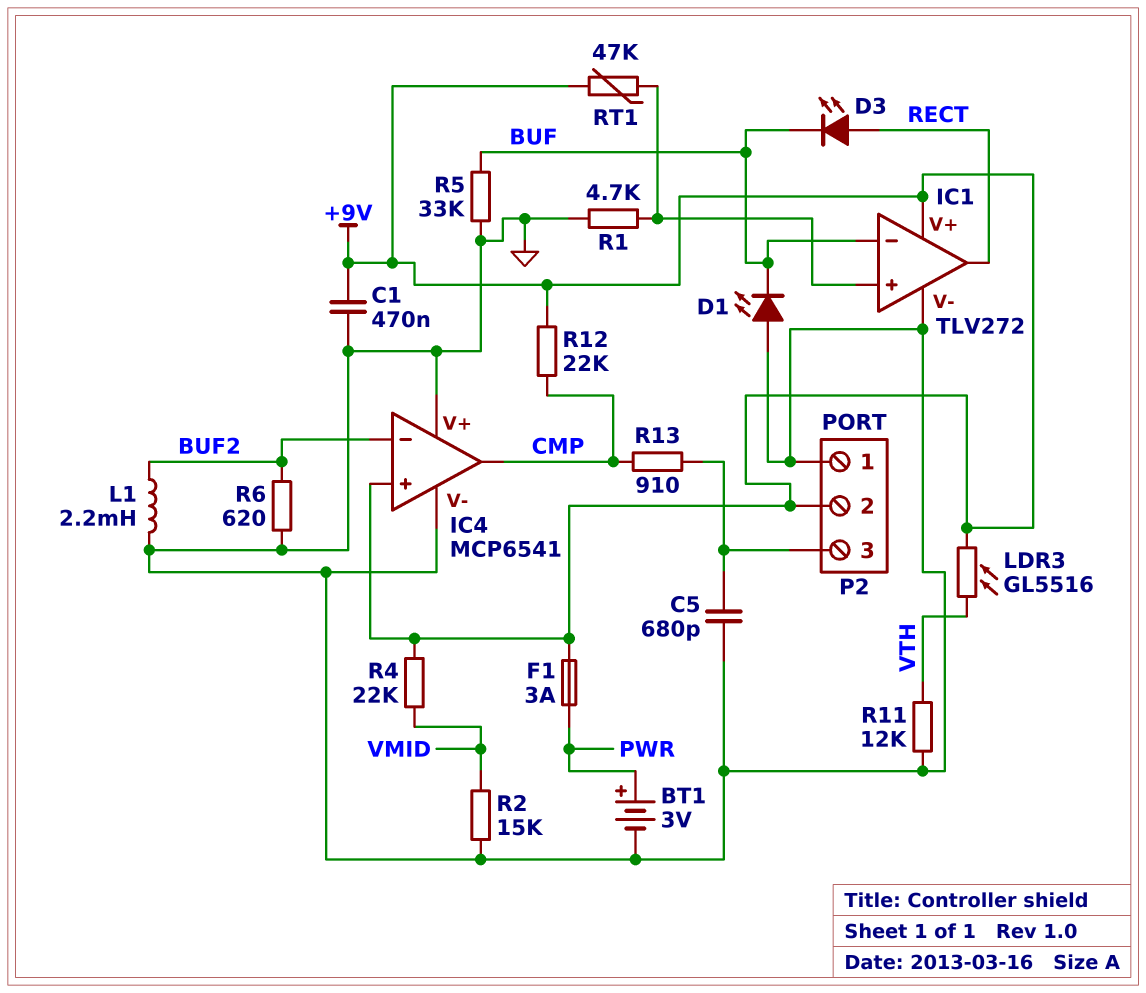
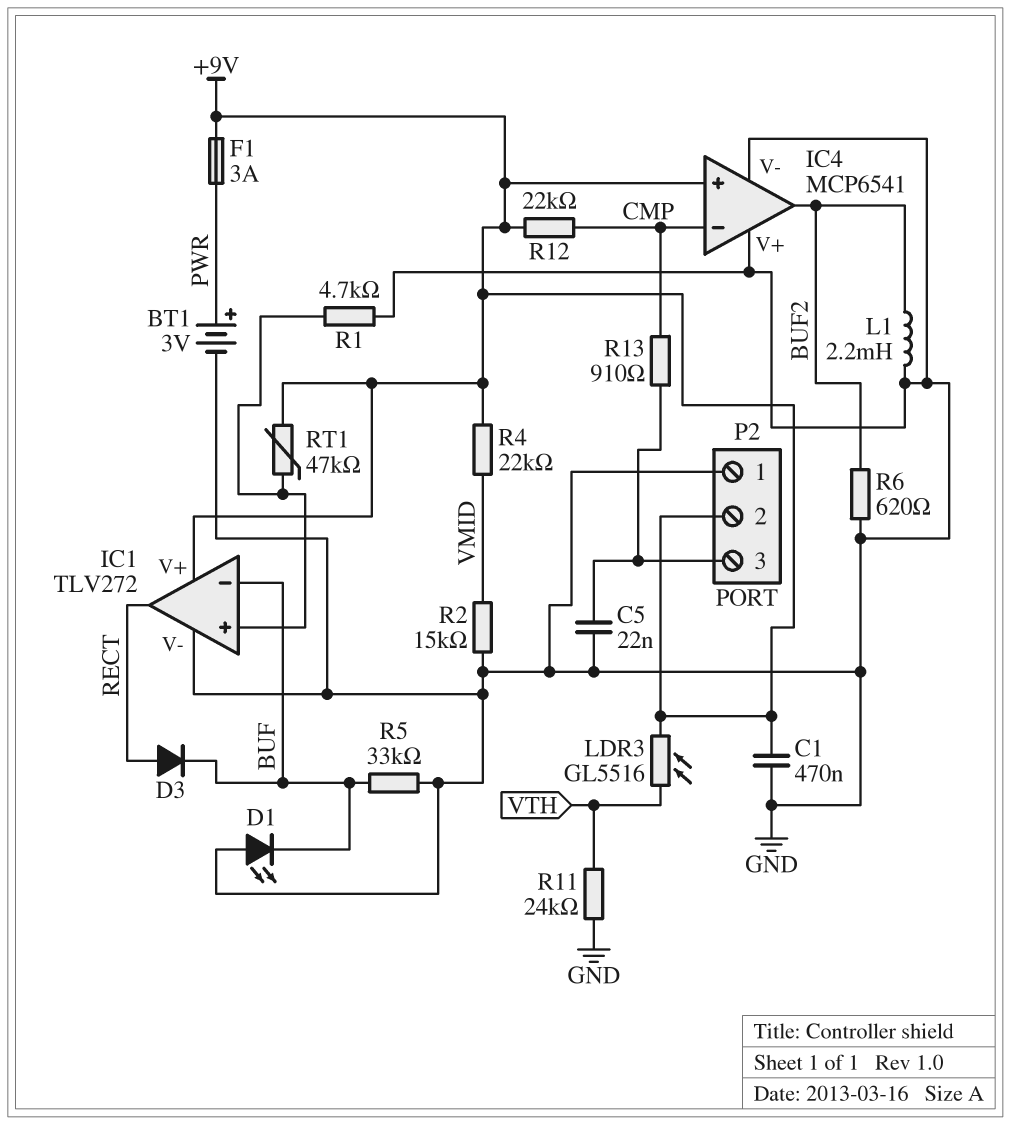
C5: 680pF (GND, P2/3) -> 22nF (GND, P2/3)
D3: LED (A RECT, K BUF) -> diode (A RECT, K BUF)
IC4 pin in-: BUF2 -> CMP
IC4 pin out: CMP -> BUF2
R11: 12k (GND, VTH) -> 24k (GND, VTH)

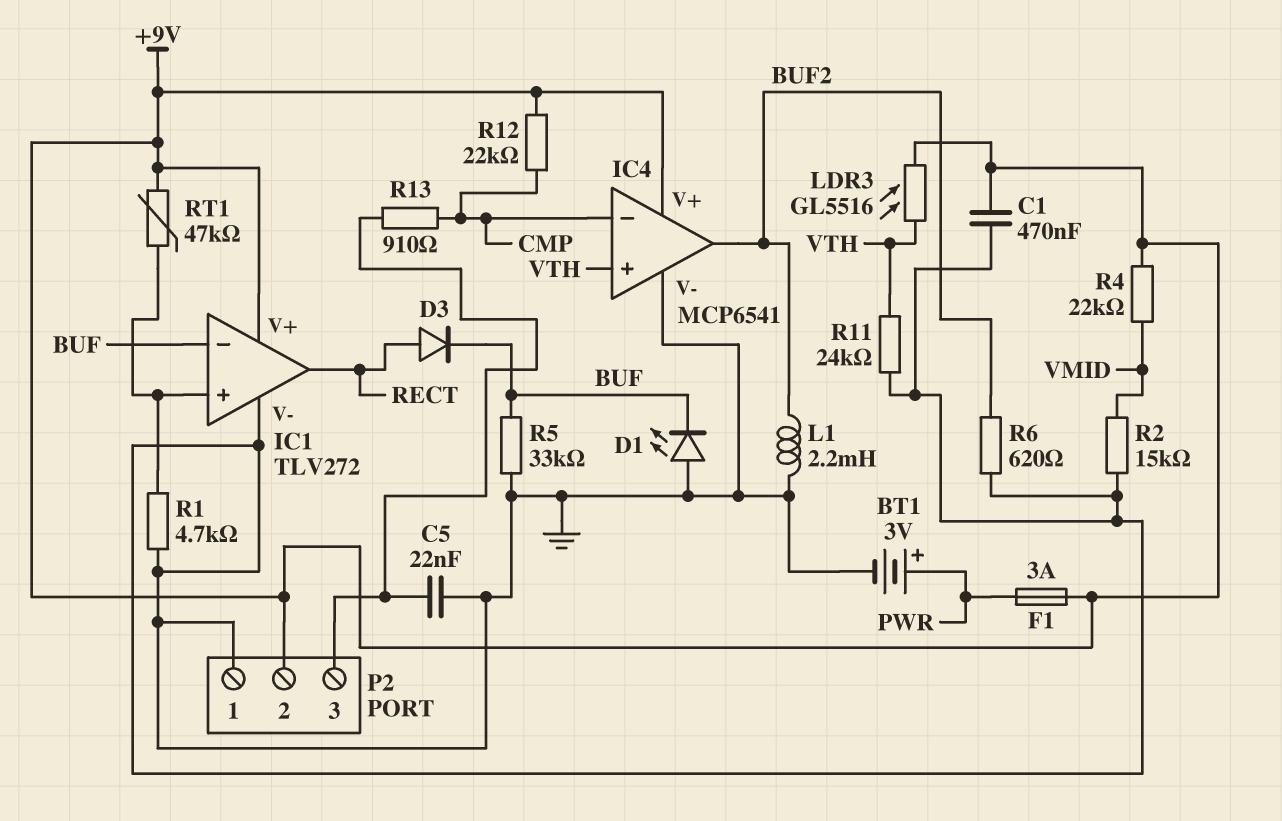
IC4 pin V+: GND -> +9V
IC4 pin in+: +9V -> VTH

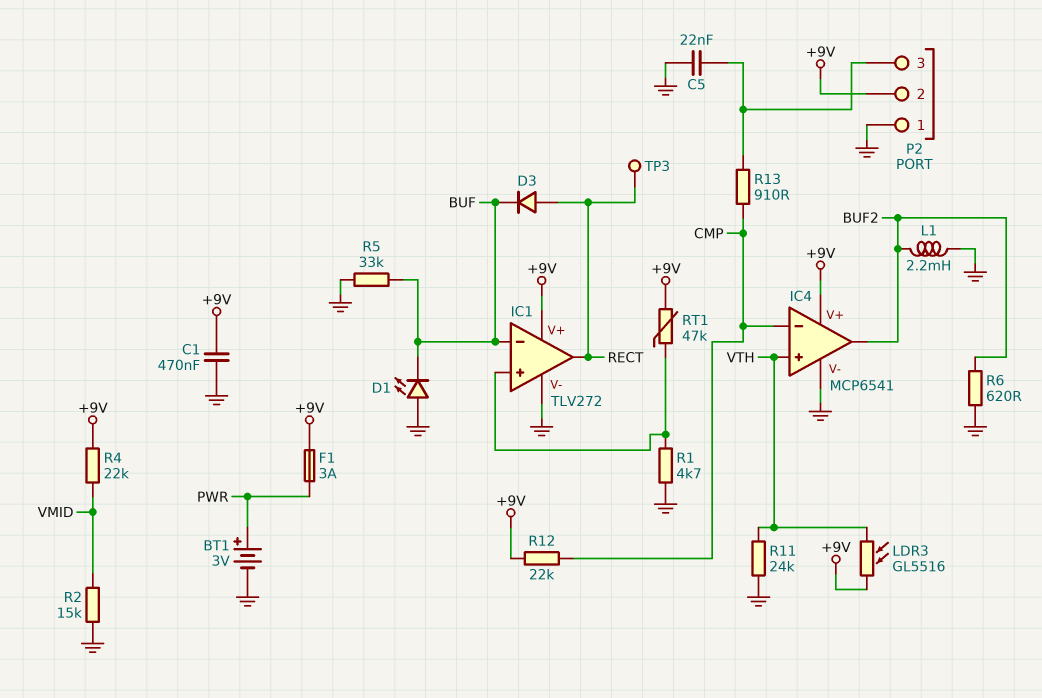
TP3: none -> test point (RECT)

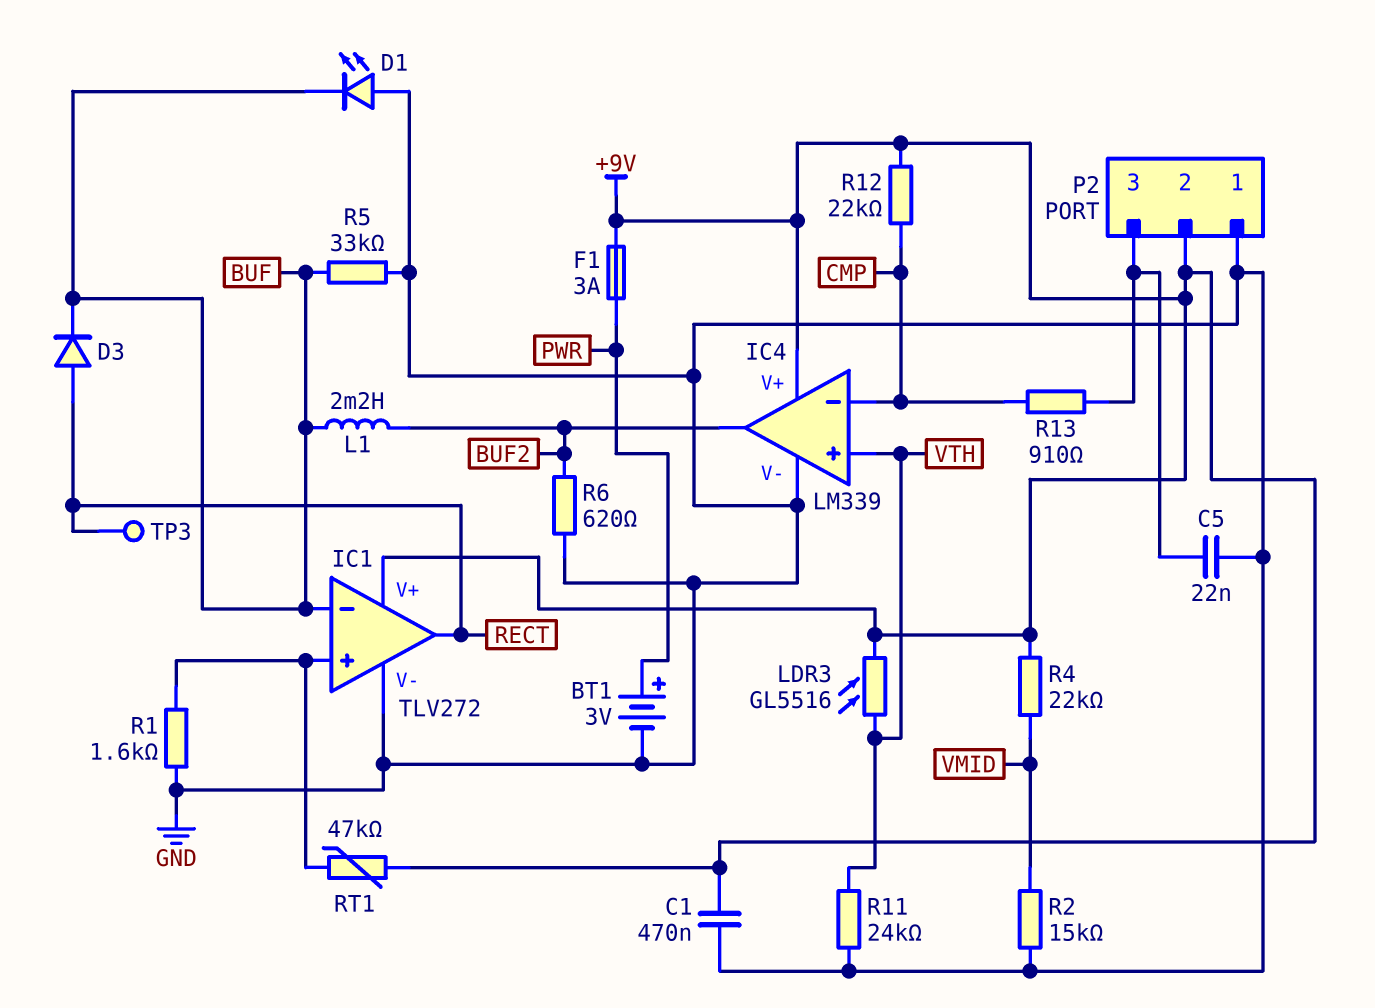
IC4: MCP6541 -> LM339
L1: 2.2mH (BUF2, GND) -> 2.2mH (BUF, BUF2)
R1: 4.7k (GND, IC1/in+) -> 1.6k (GND, IC1/in+)

